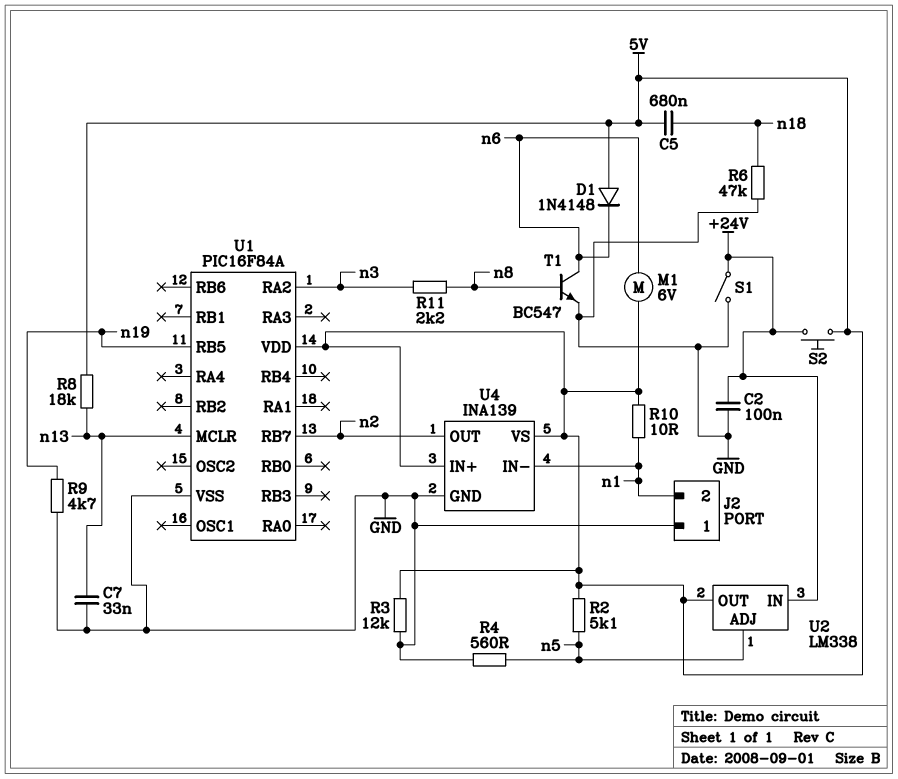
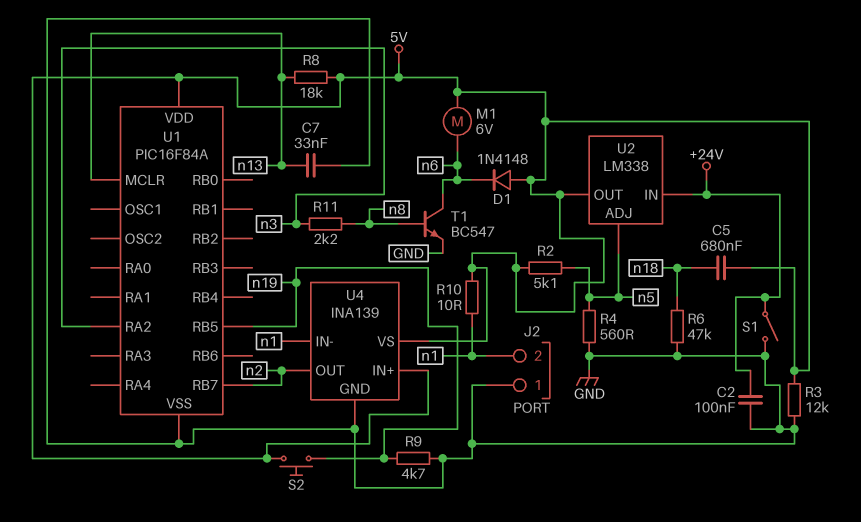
S2: button (+24V, 5V) -> button (5V, n19)

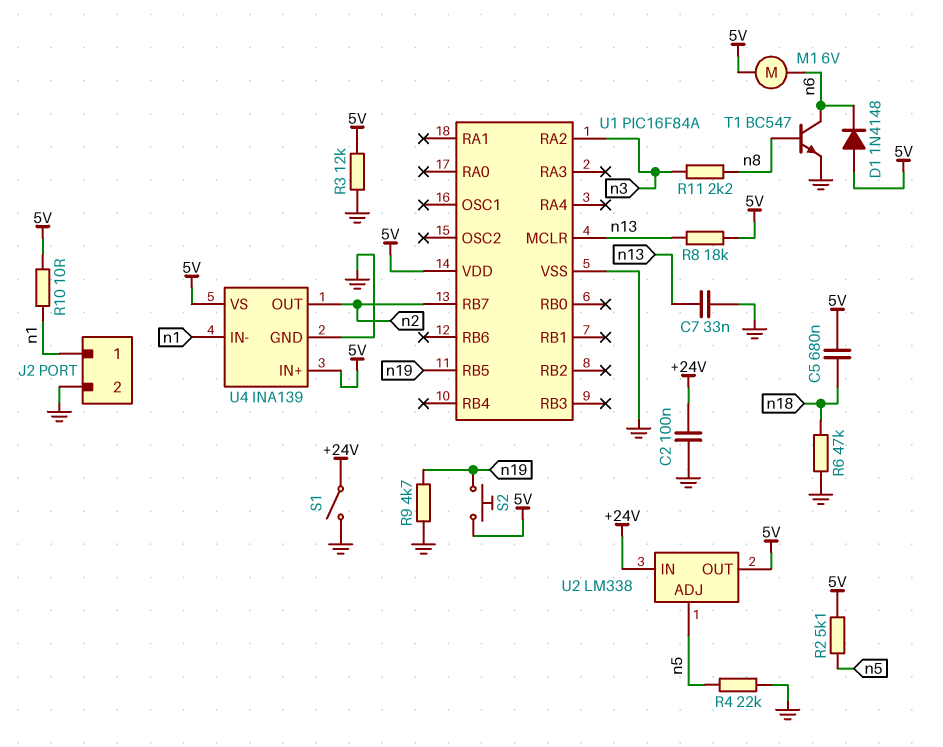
J2 pin 1: GND -> n1
J2 pin 2: n1 -> GND
R4: 560 (GND, n5) -> 22k (GND, n5)

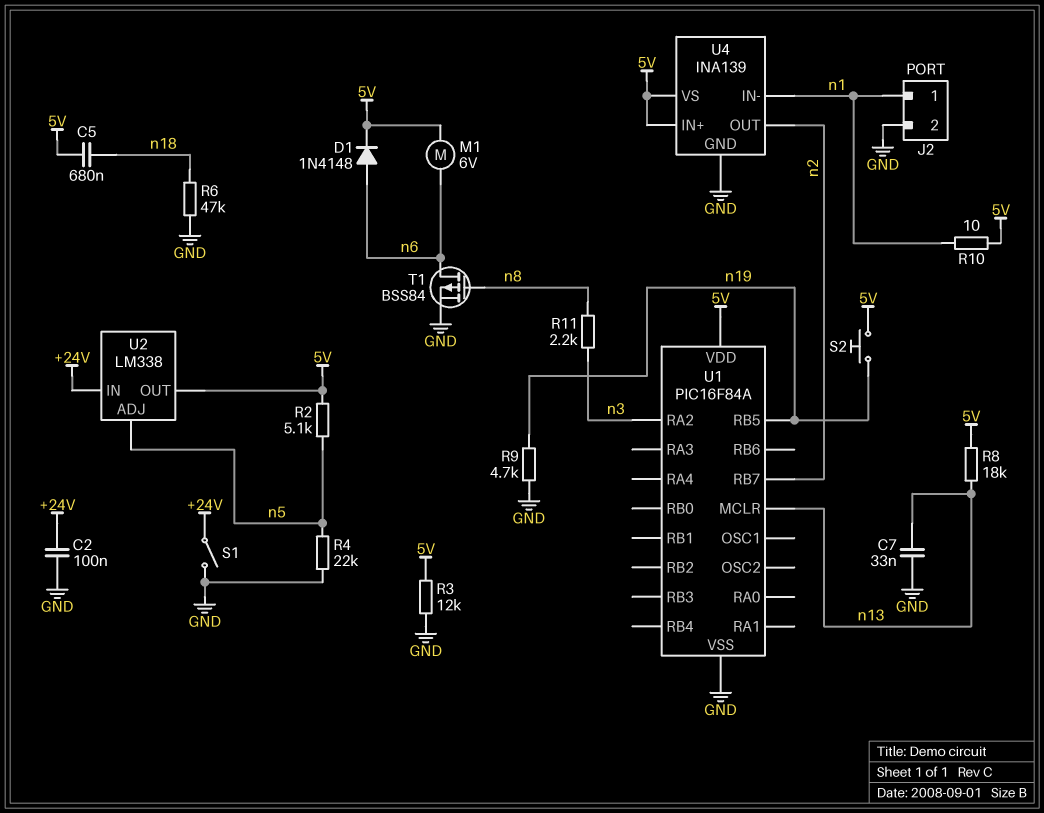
D1: diode 1N4148 (A 5V, K n6) -> diode 1N4148 (A n6, K 5V)
T1: NPN BC547 (B n8, C n6, E GND) -> PMOS BSS84 (G n8, D n6, S GND)

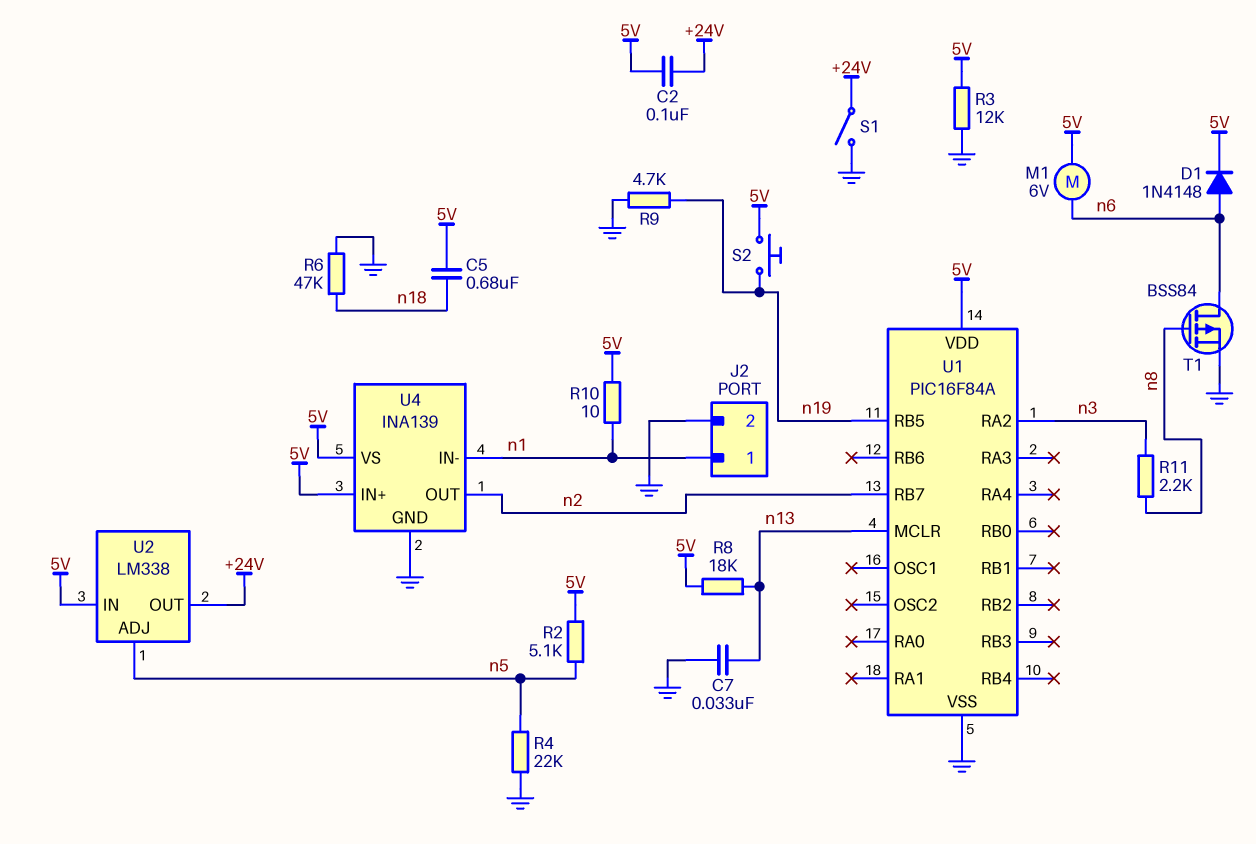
C2: 100nF (+24V, GND) -> 100nF (+24V, 5V)
U2 pin IN: +24V -> 5V
U2 pin OUT: 5V -> +24V

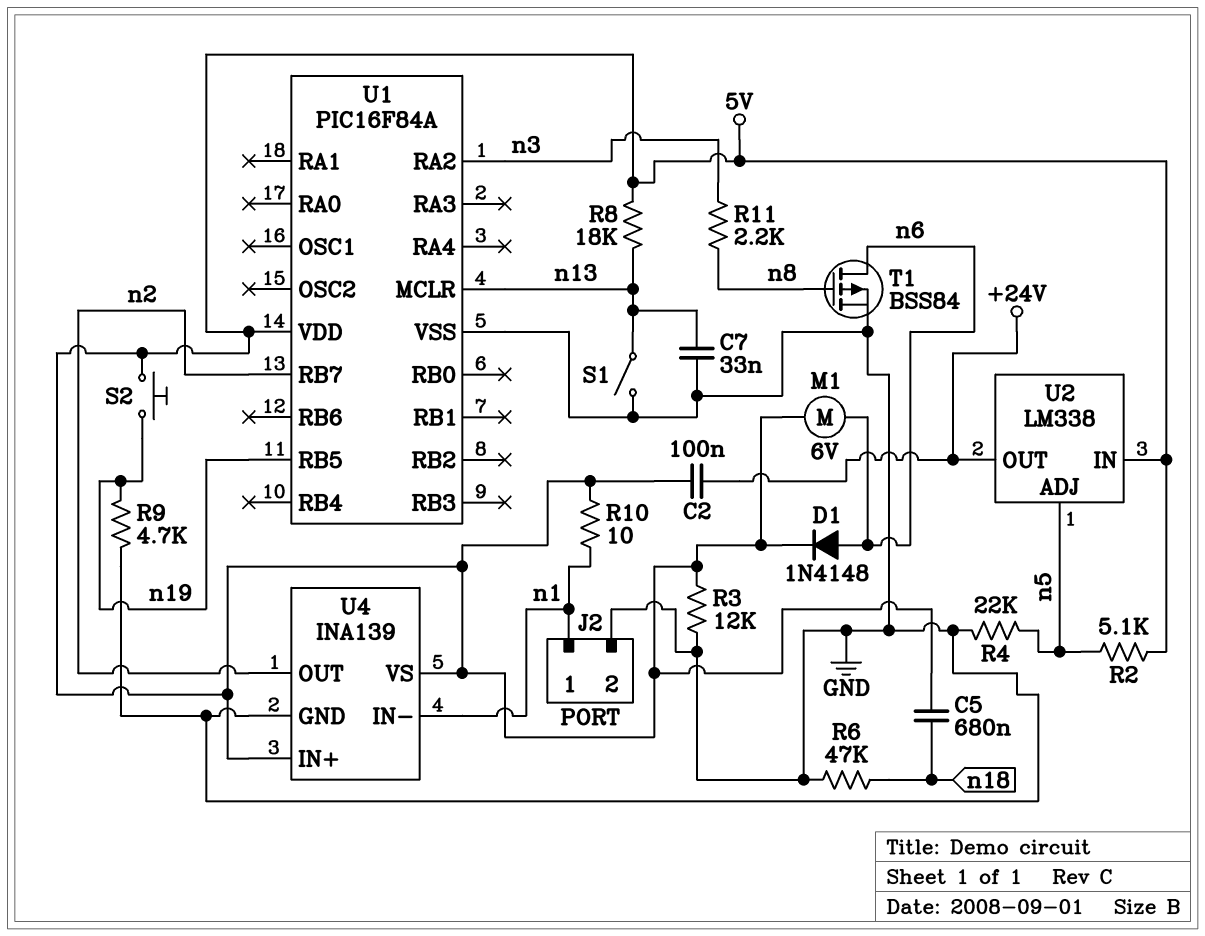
S1: switch (+24V, GND) -> switch (GND, n13)

